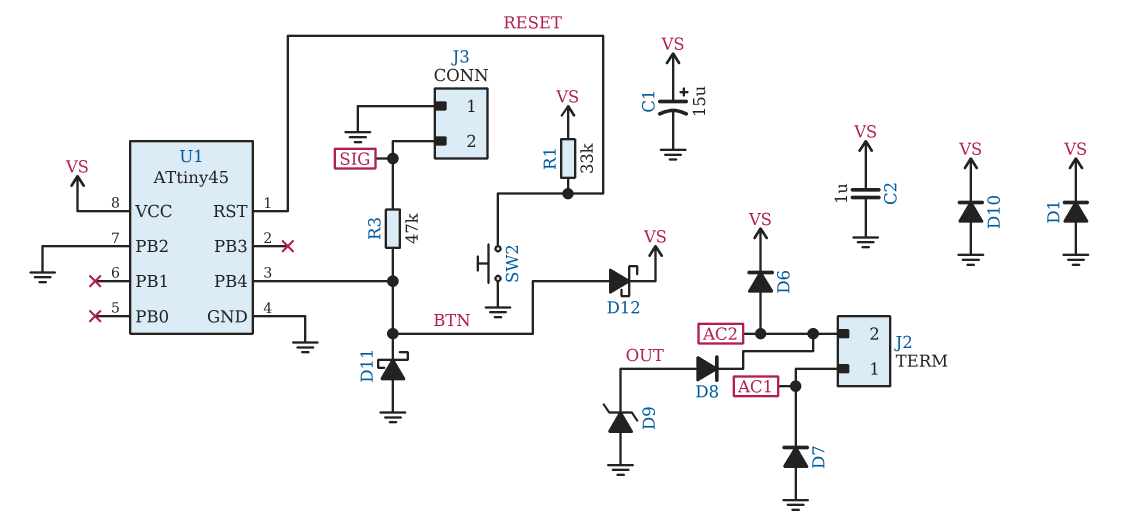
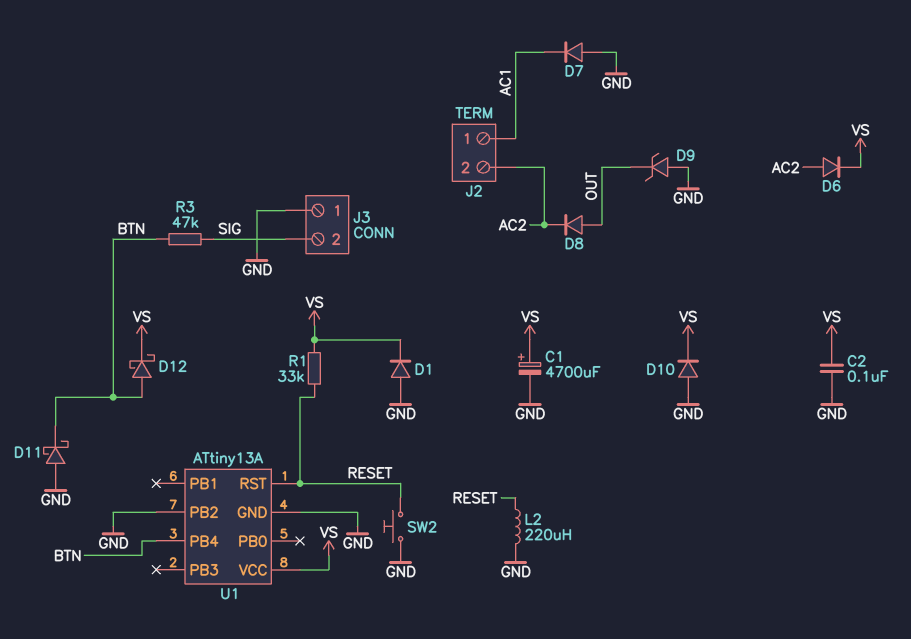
C1: 15uF (plus VS, minus GND) -> 4700uF (plus VS, minus GND)
C2: 1uF (GND, VS) -> 100nF (GND, VS)
L2: none -> 220uH (GND, RESET)
U1: ATtiny45 -> ATtiny13A

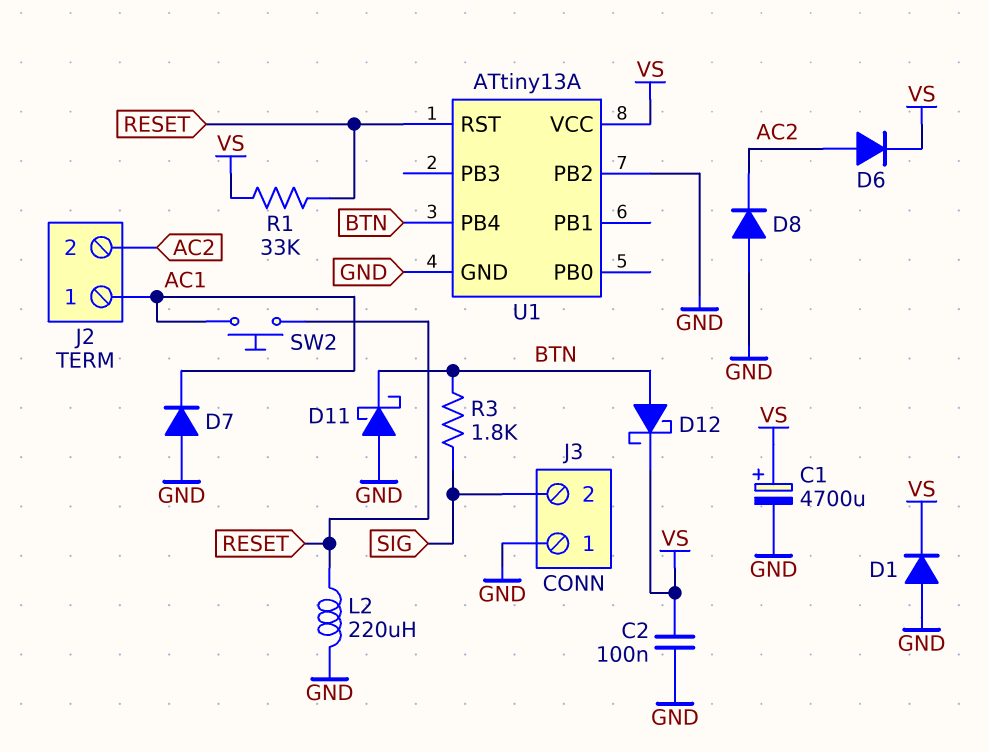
D8: diode (A OUT, K AC2) -> diode (A GND, K AC2)
D9: zener (A GND, K OUT) -> none
D10: diode (A GND, K VS) -> none
R3: 47k (BTN, SIG) -> 1.8k (BTN, SIG)
SW2: button (GND, RESET) -> button (AC1, RESET)

